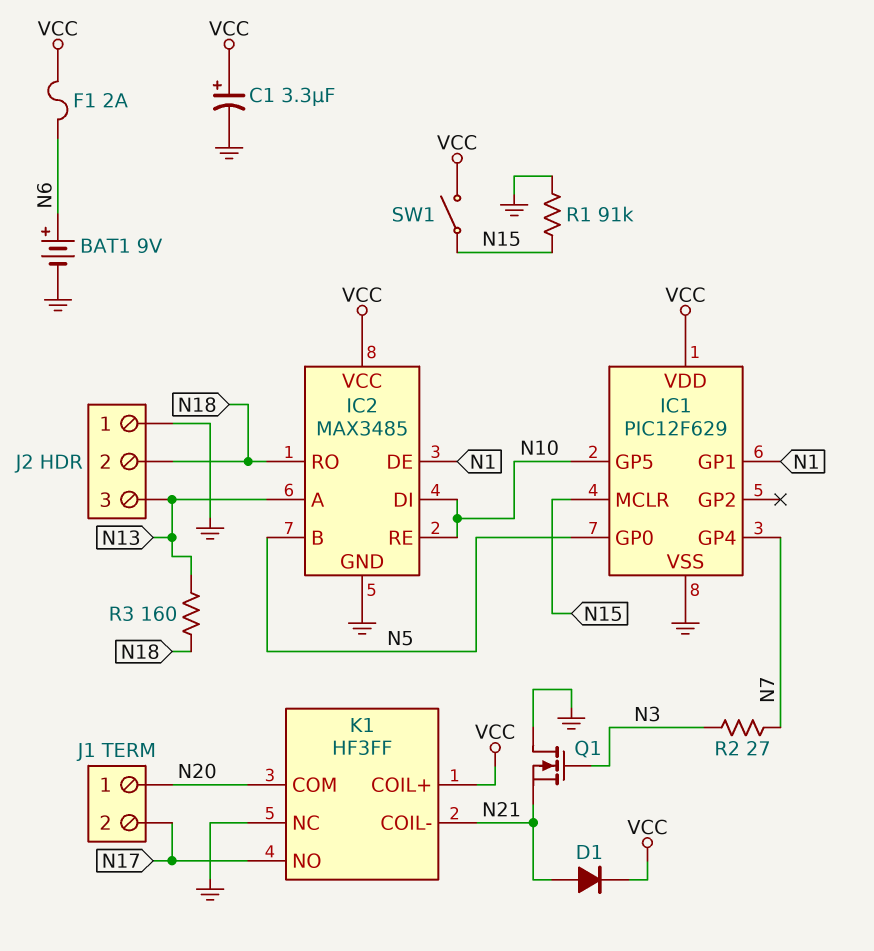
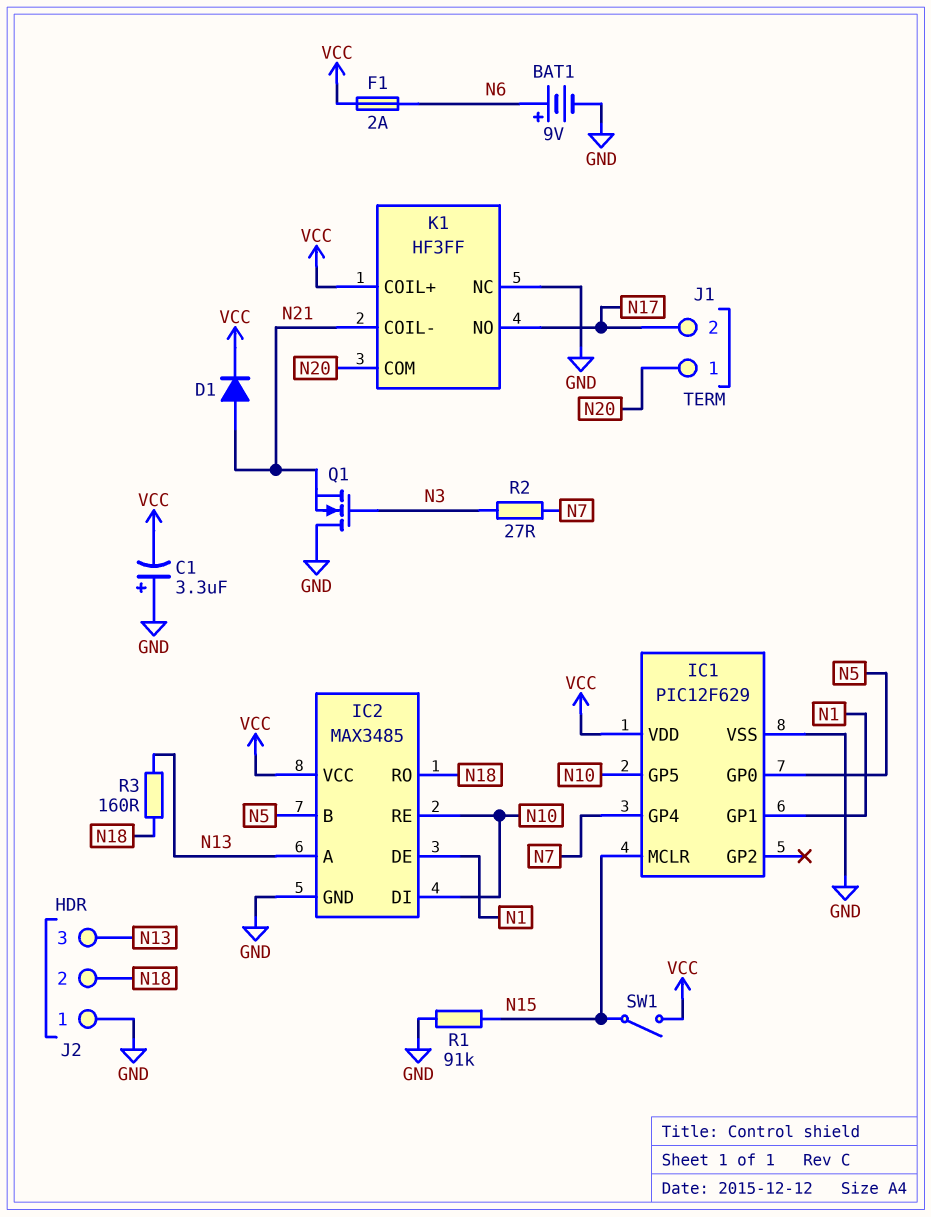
C1: 3.3uF (plus VCC, minus GND) -> 3.3uF (plus GND, minus VCC)

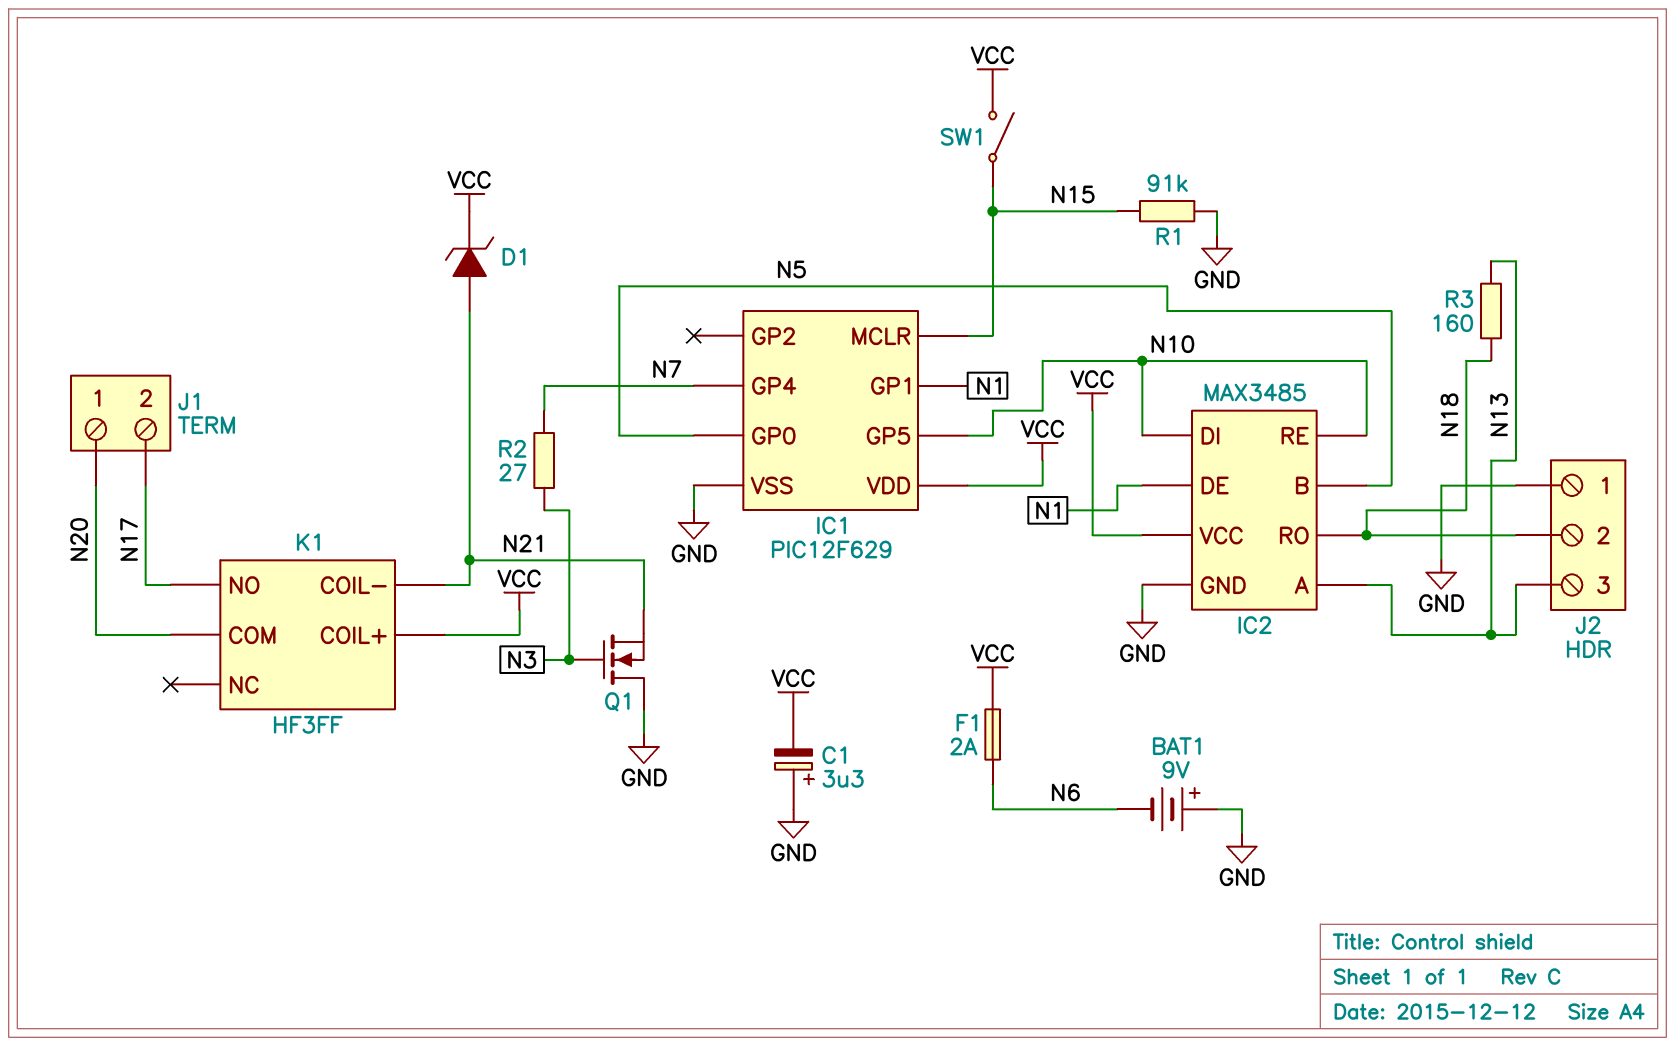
BAT1: 9V (plus N6, minus GND) -> 9V (plus GND, minus N6)
D1: diode (A N21, K VCC) -> zener (A N21, K VCC)
K1 pin NC: GND -> none

